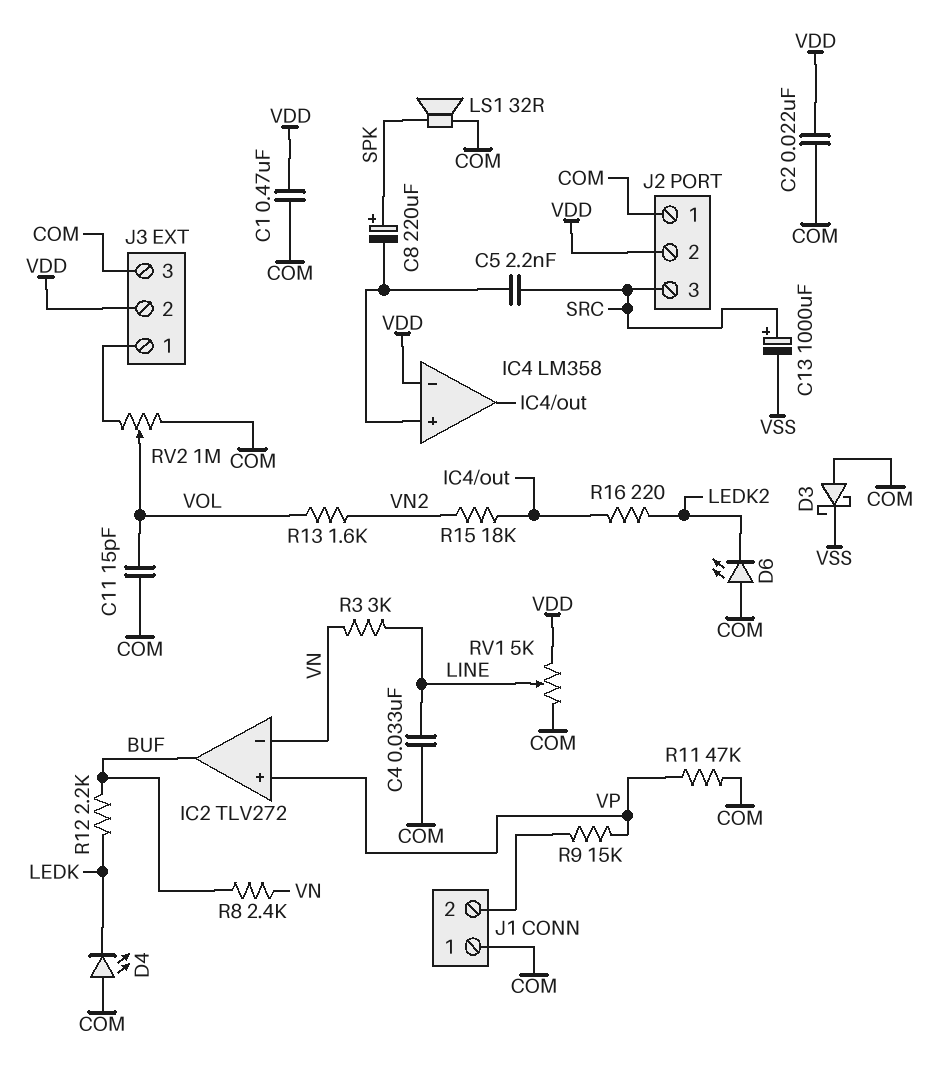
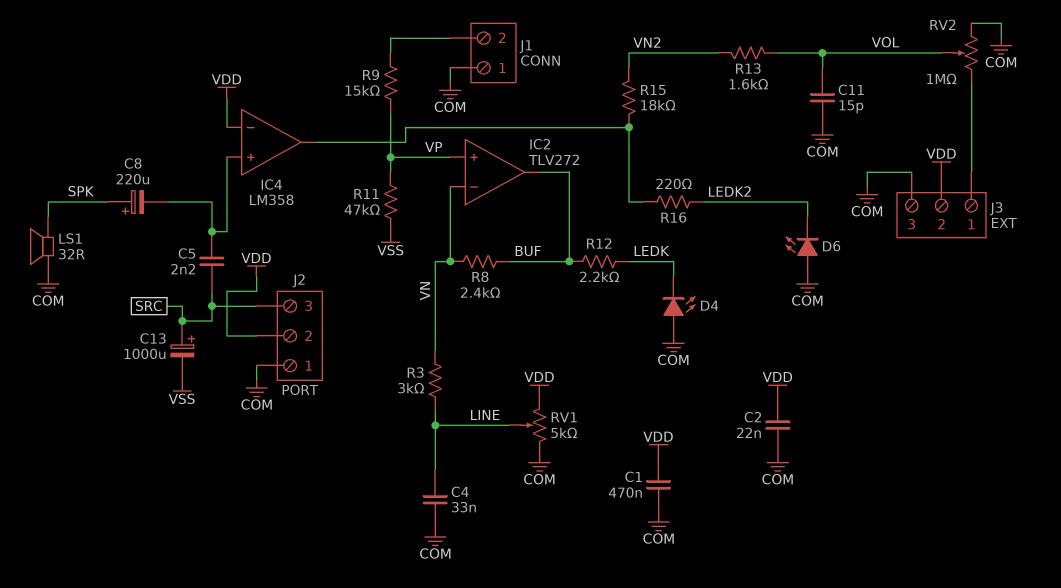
D3: schottky (A COM, K VSS) -> none
R11: 47k (COM, VP) -> 47k (VP, VSS)

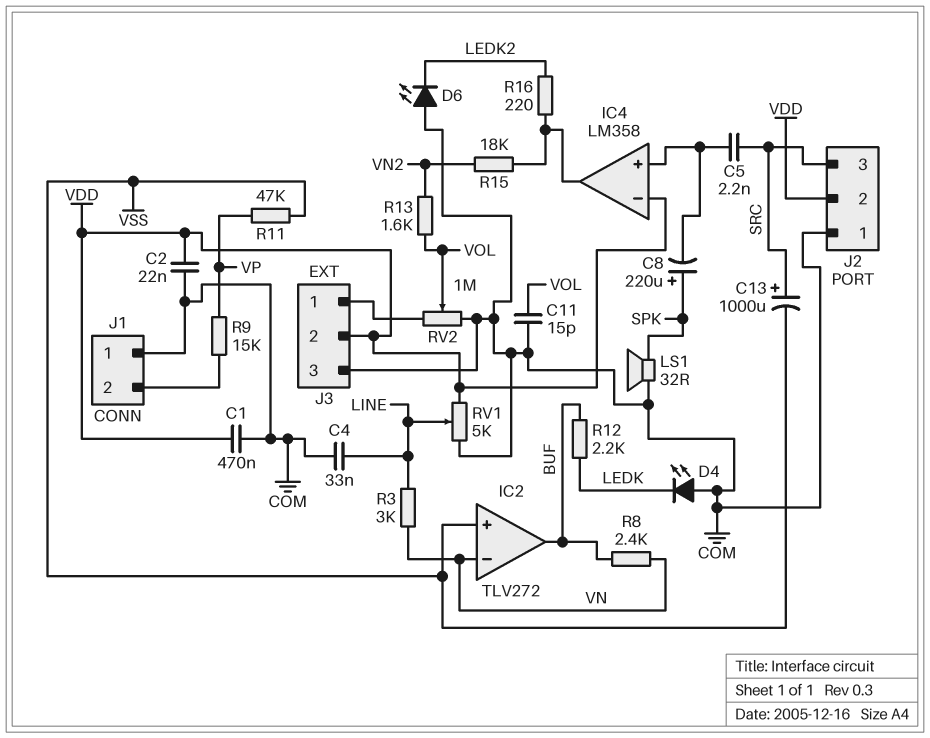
IC2 pin in+: VP -> VSS

